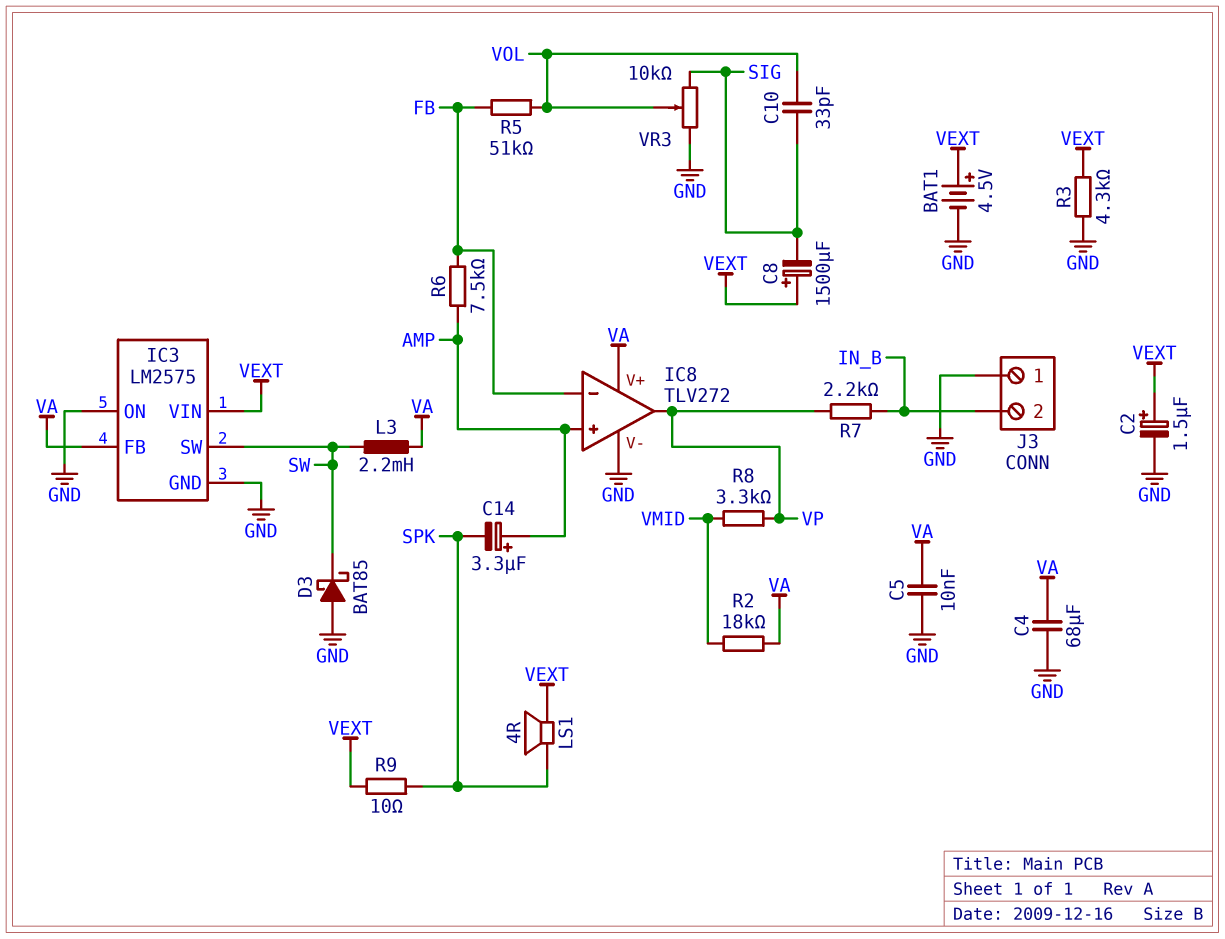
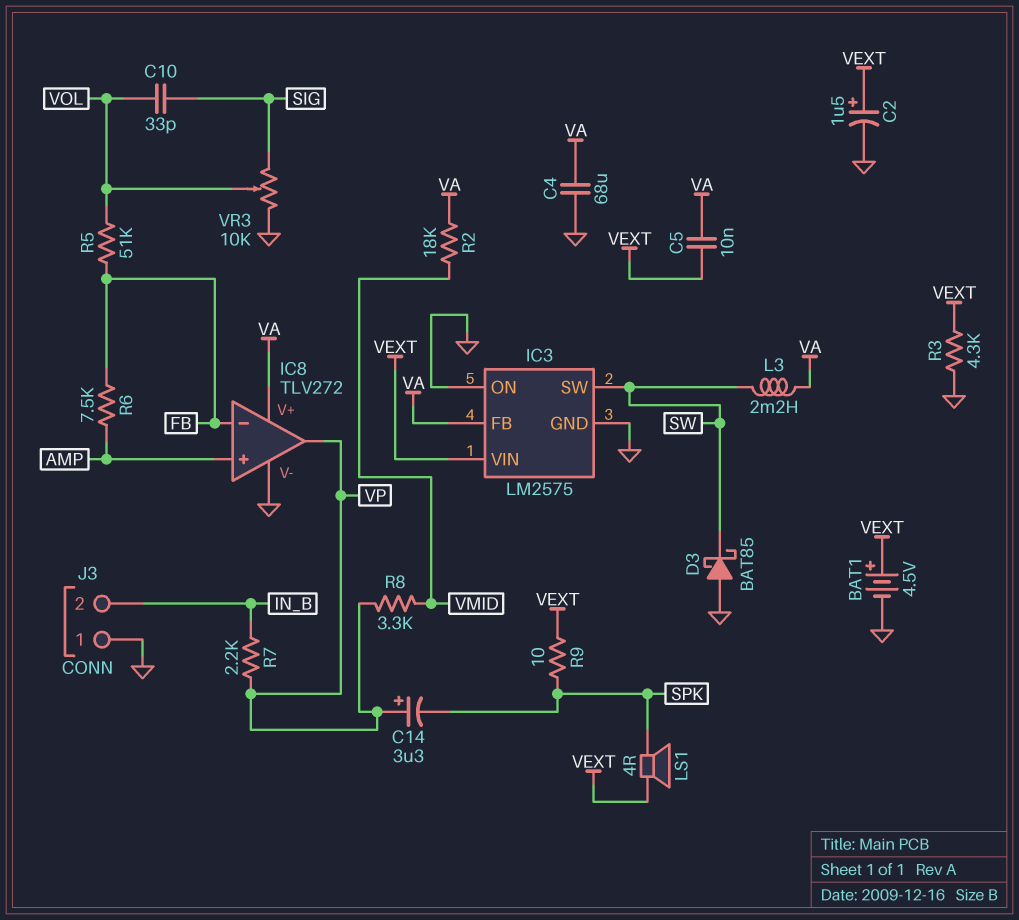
C5: 10nF (GND, VA) -> 10nF (VA, VEXT)
C8: 1500uF (plus VEXT, minus SIG) -> none
C14: 3.3uF (plus AMP, minus SPK) -> 3.3uF (plus VP, minus SPK)

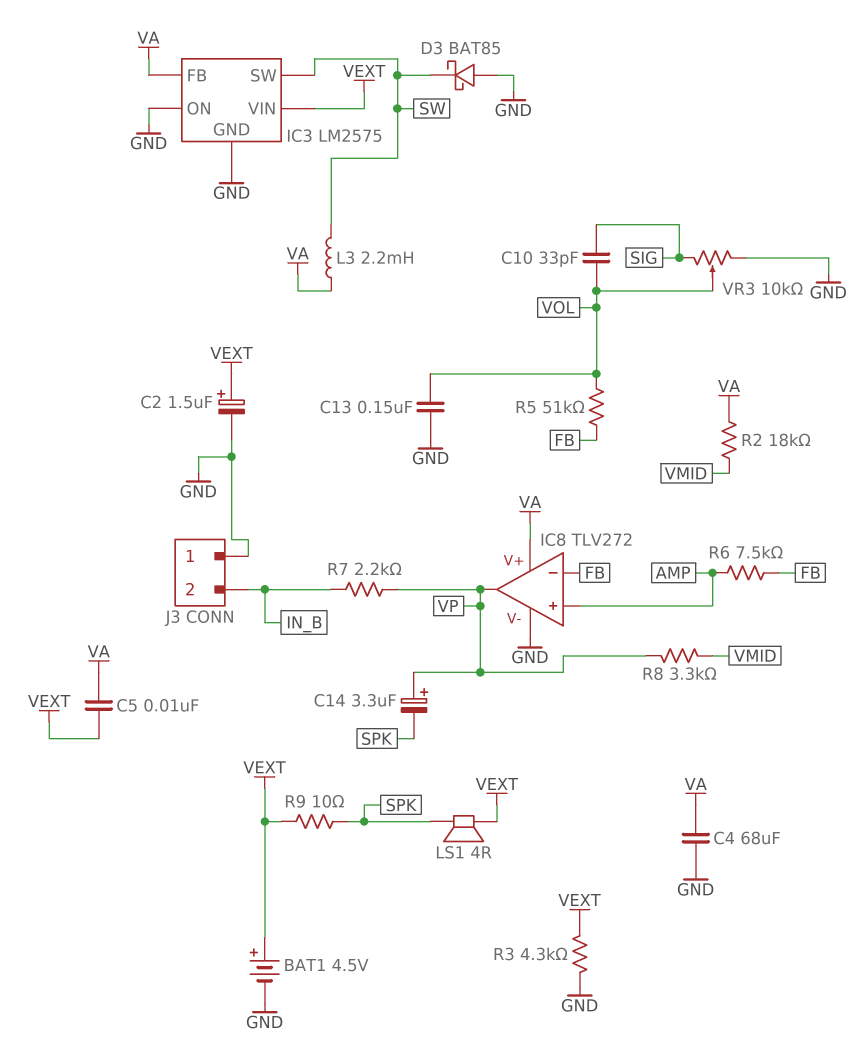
C13: none -> 150nF (GND, VOL)

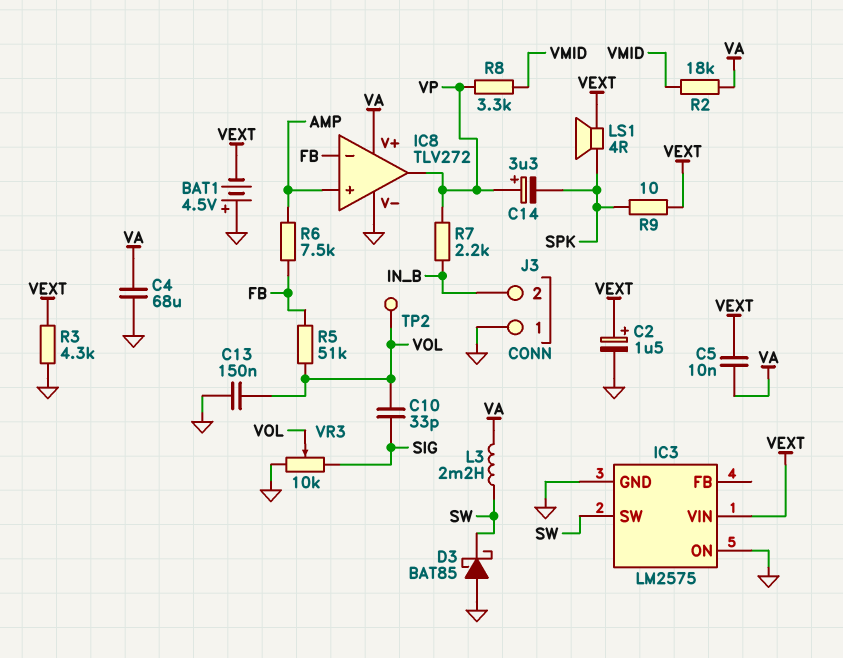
BAT1: 4.5V (plus VEXT, minus GND) -> 4.5V (plus GND, minus VEXT)
IC3 pin FB: VA -> none
TP2: none -> test point (VOL)

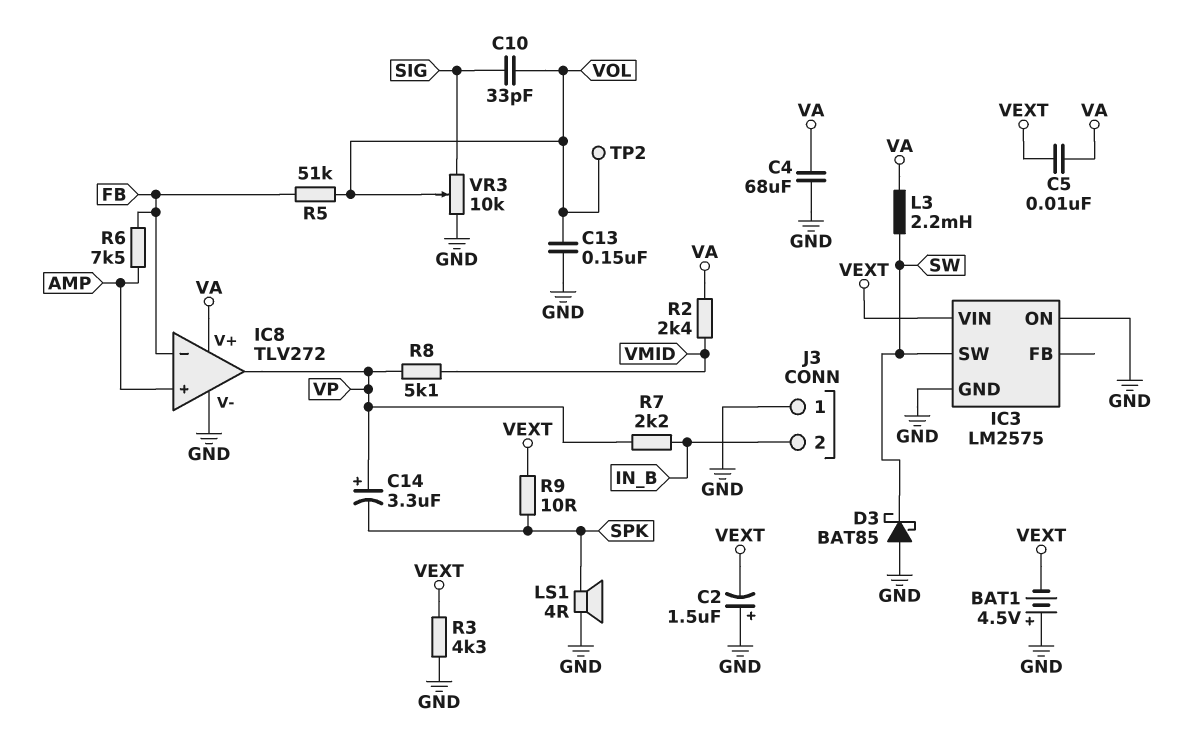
C2: 1.5uF (plus VEXT, minus GND) -> 1.5uF (plus GND, minus VEXT)
LS1: speaker 4R (SPK, VEXT) -> speaker 4R (GND, SPK)
R2: 18k (VA, VMID) -> 2.4k (VA, VMID)
R8: 3.3k (VMID, VP) -> 5.1k (VMID, VP)

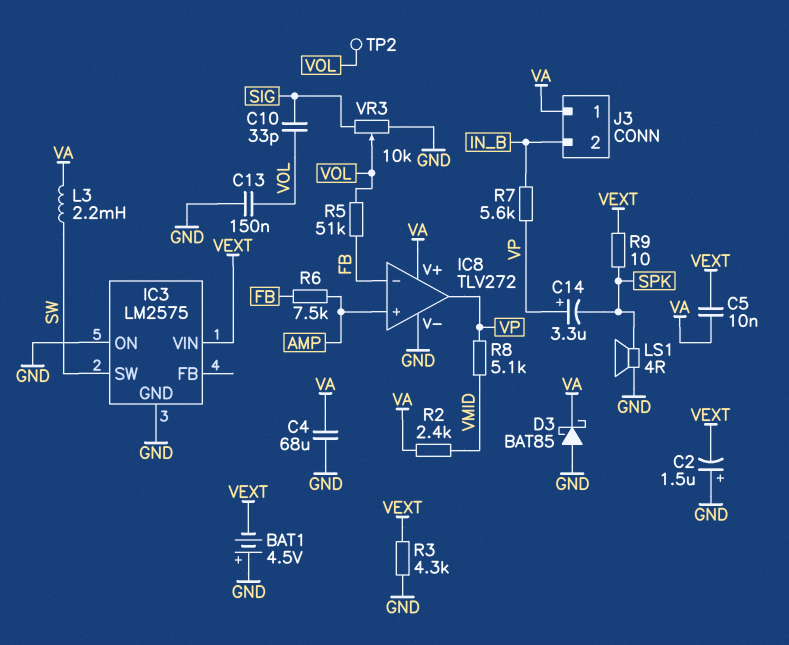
D3: schottky BAT85 (A GND, K SW) -> schottky BAT85 (A GND, K VA)
J3 pin 1: GND -> VA
R7: 2.2k (IN_B, VP) -> 5.6k (IN_B, VP)

